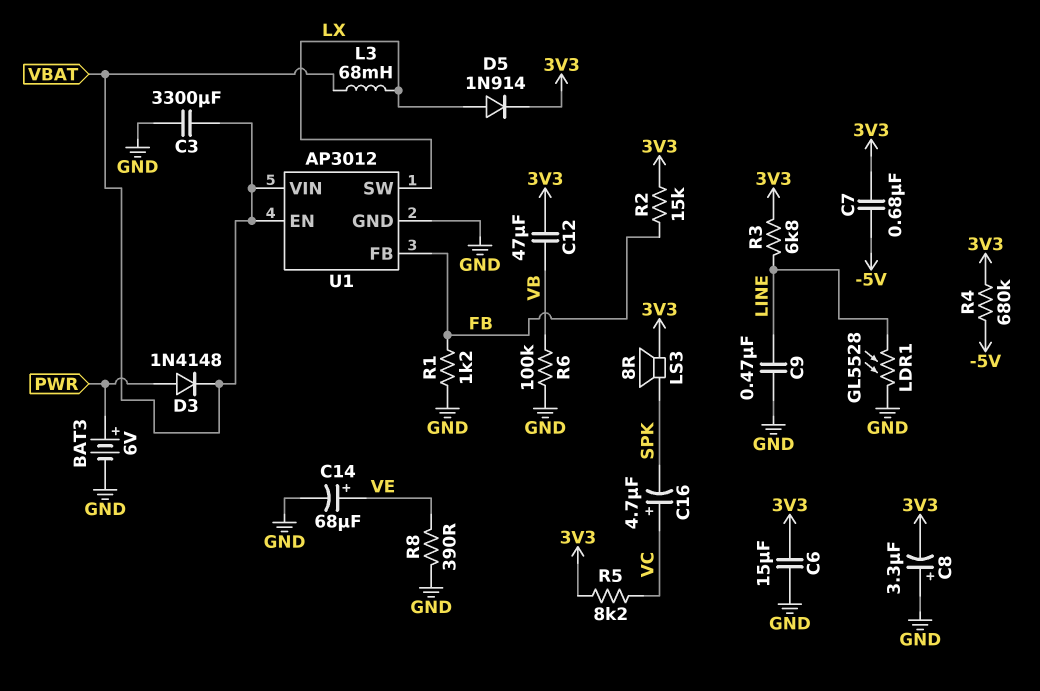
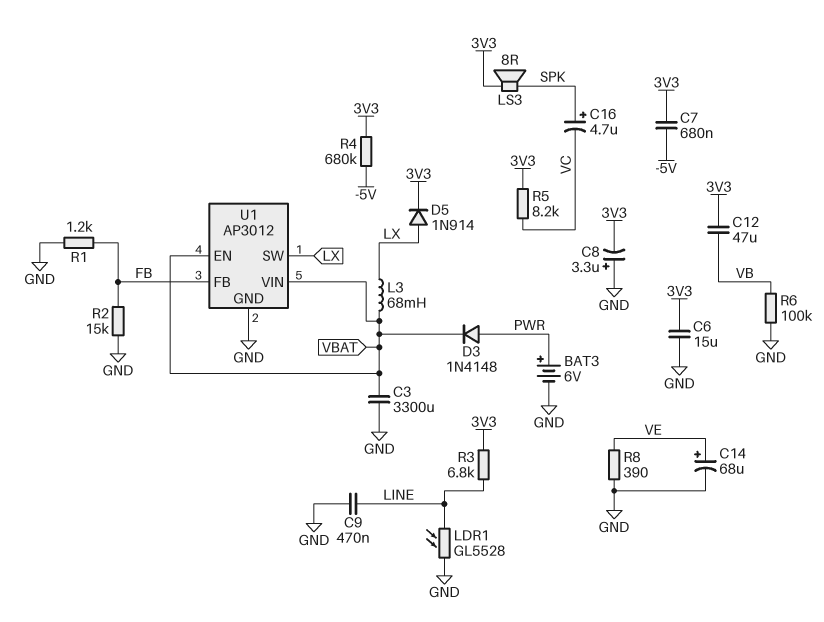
C16: 4.7uF (plus VC, minus SPK) -> 4.7uF (plus SPK, minus VC)
R2: 15k (3V3, FB) -> 15k (FB, GND)

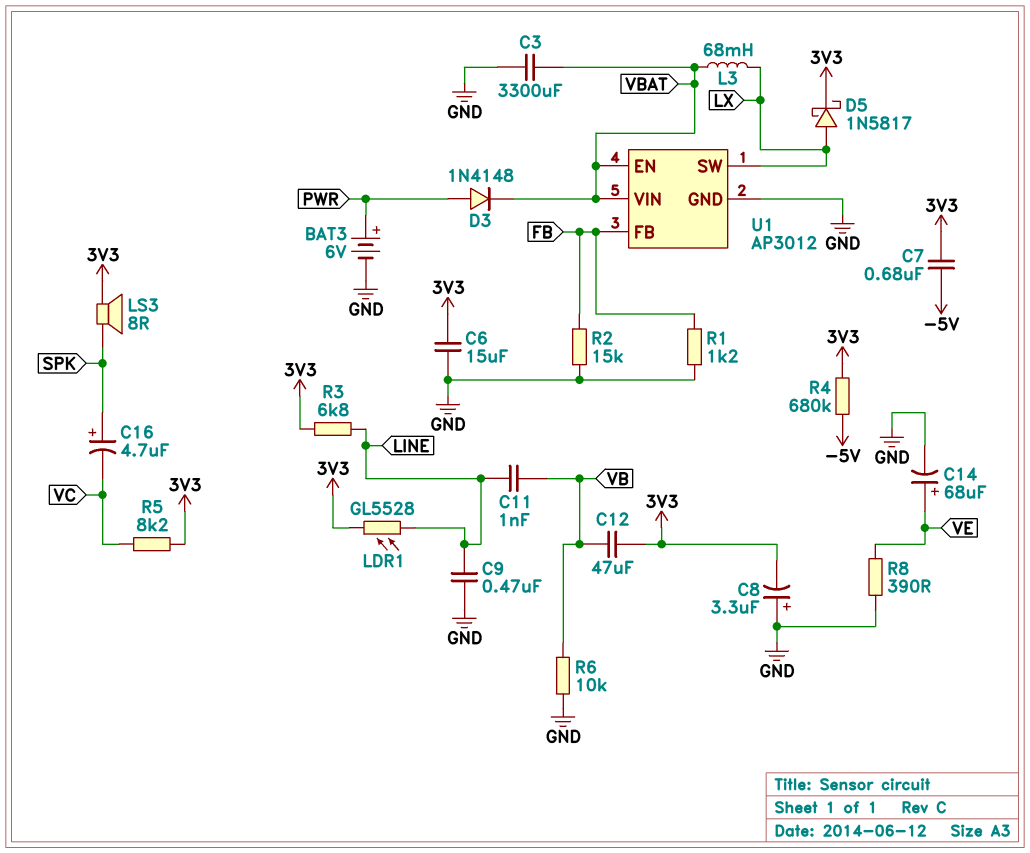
C11: none -> 1nF (LINE, VB)
D5: diode 1N914 (A LX, K 3V3) -> schottky 1N5817 (A LX, K 3V3)
LDR1: GL5528 (GND, LINE) -> GL5528 (3V3, LINE)
R6: 100k (GND, VB) -> 10k (GND, VB)

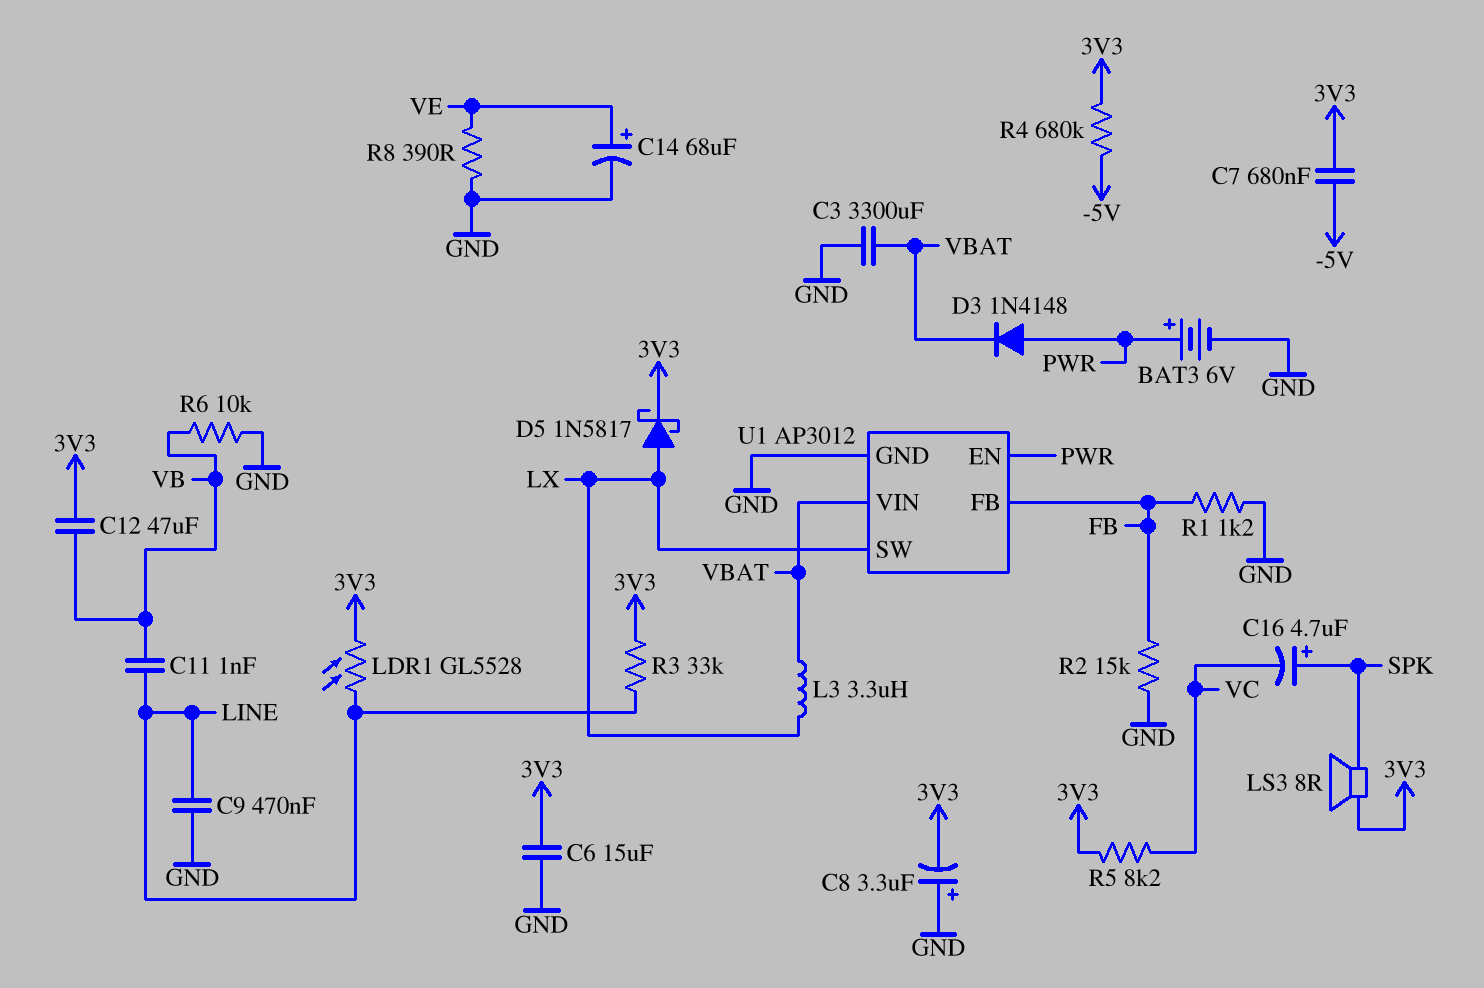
L3: 68mH (LX, VBAT) -> 3.3uH (LX, VBAT)
R3: 6.8k (3V3, LINE) -> 33k (3V3, LINE)
U1 pin EN: VBAT -> PWR

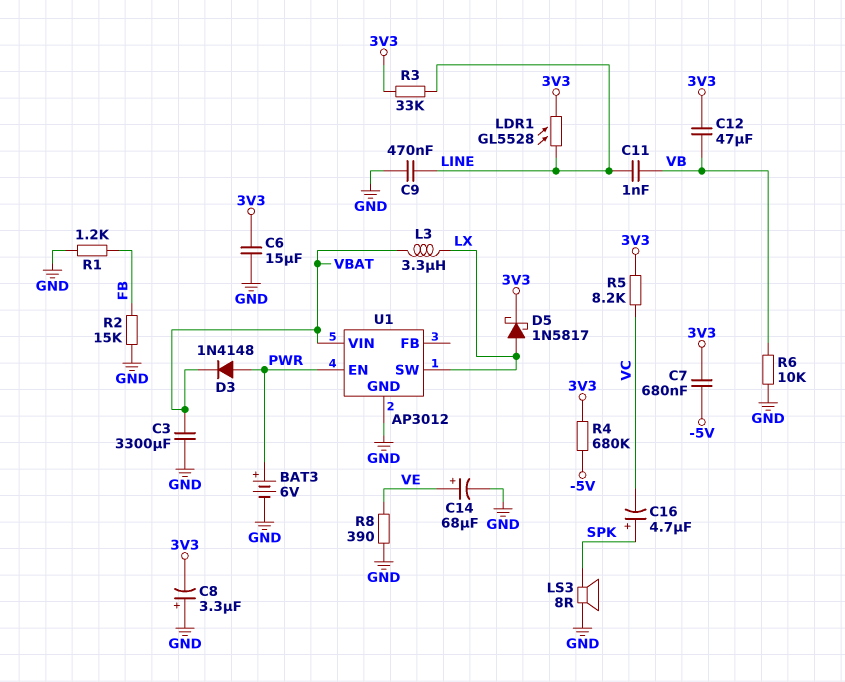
LS3: speaker 8R (3V3, SPK) -> speaker 8R (GND, SPK)
U1 pin FB: FB -> none

